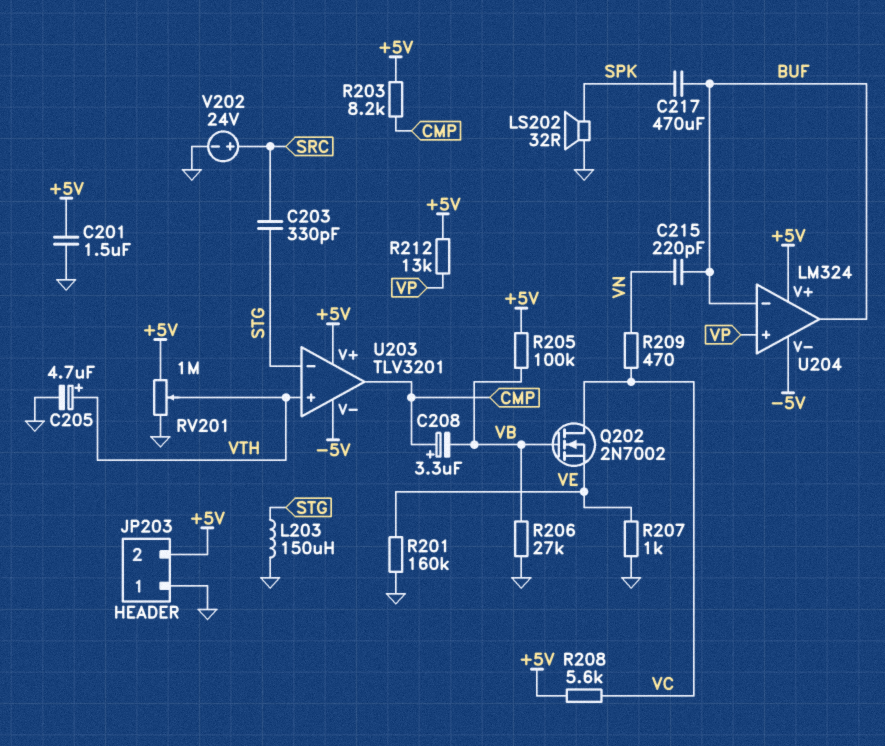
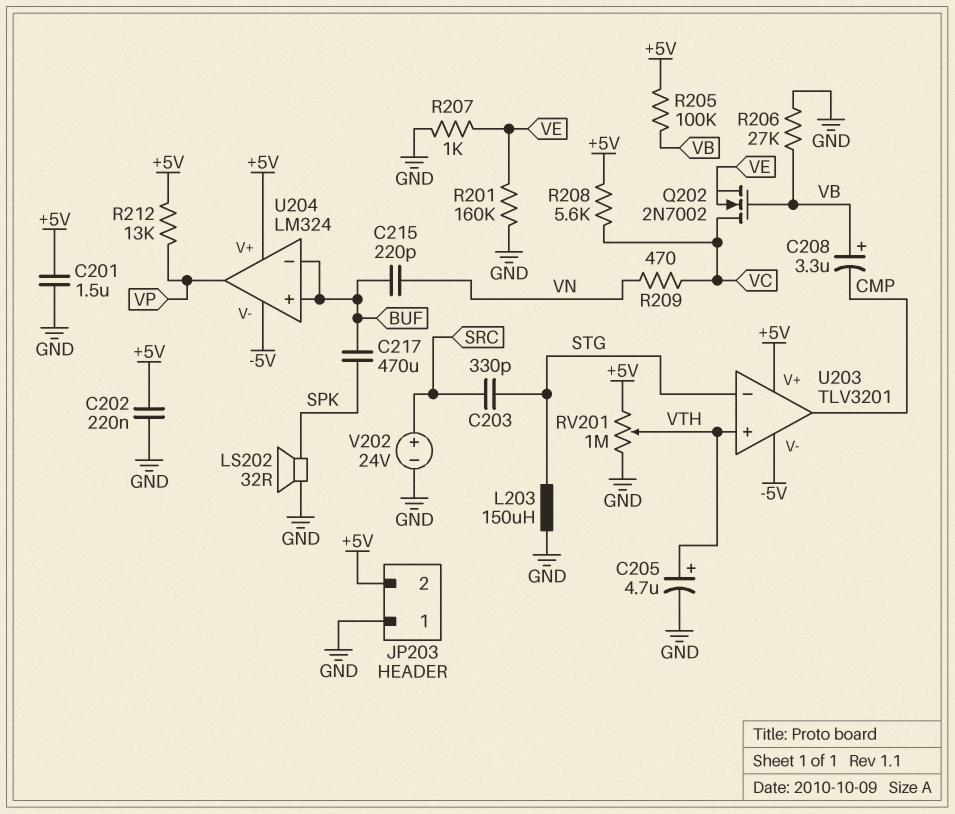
C202: none -> 220nF (+5V, GND)
C208: 3.3uF (plus CMP, minus VB) -> 3.3uF (plus VB, minus CMP)
R203: 8.2k (+5V, CMP) -> none
U204 pin in+: VP -> BUF
U204 pin out: BUF -> VP

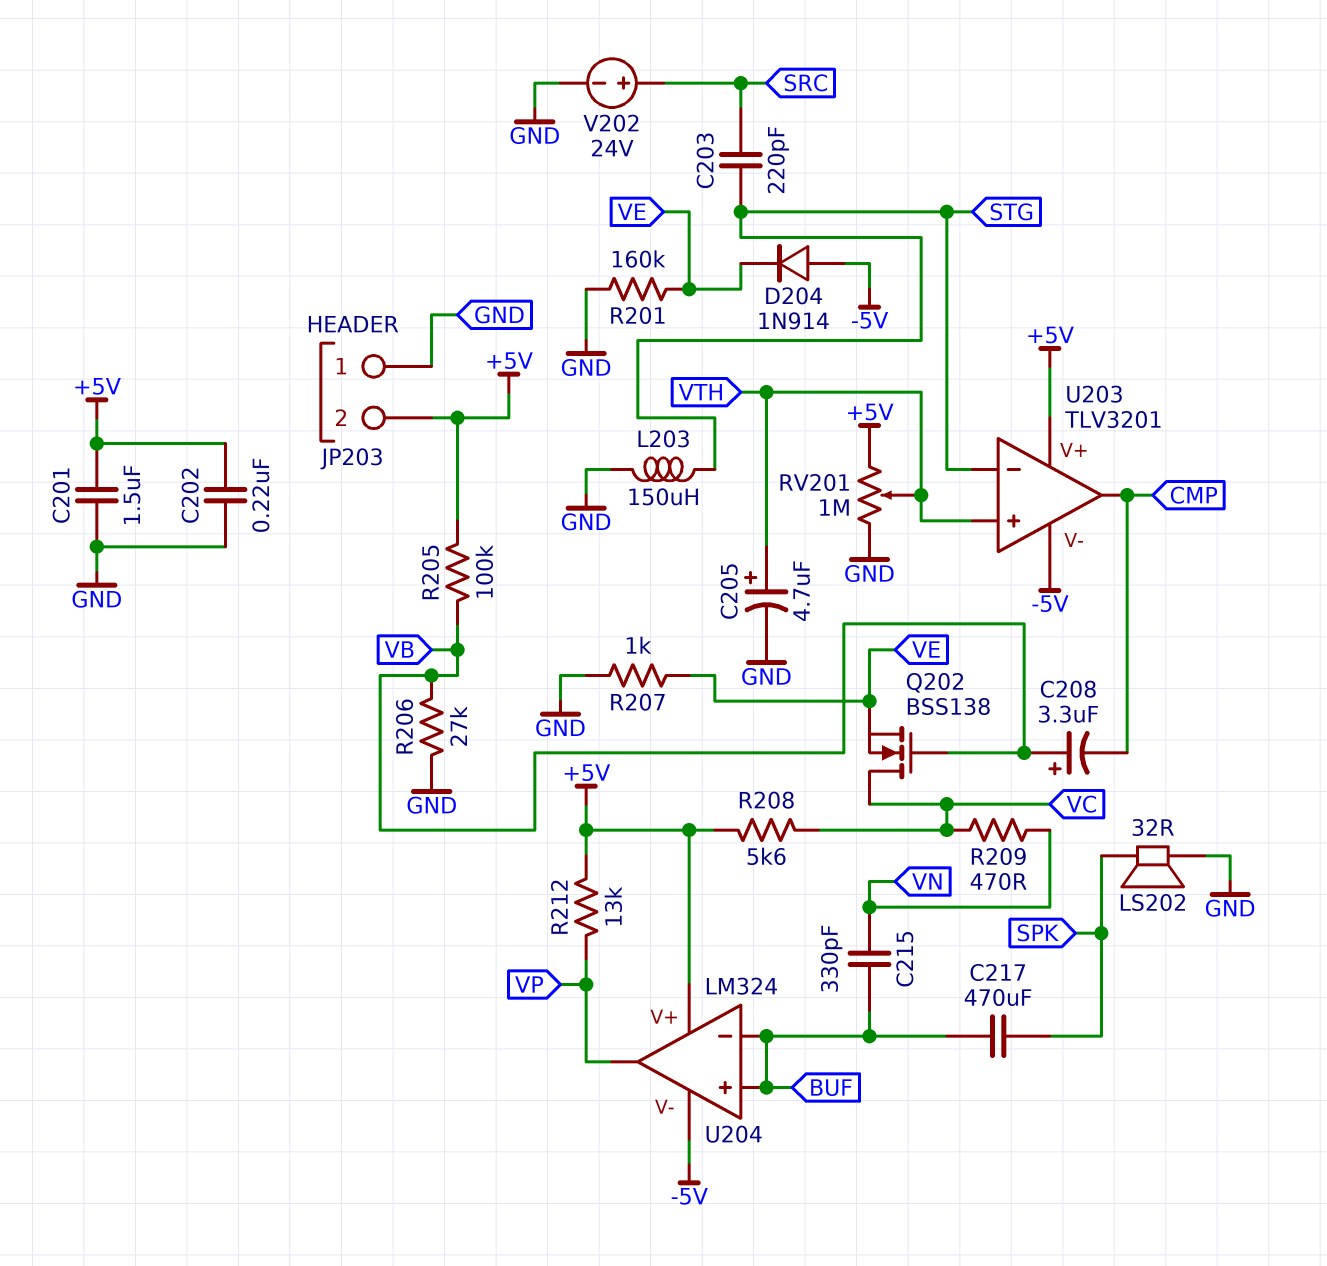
C203: 330pF (SRC, STG) -> 220pF (SRC, STG)
C215: 220pF (BUF, VN) -> 330pF (BUF, VN)
D204: none -> diode 1N914 (A -5V, K VE)
Q202: NMOS 2N7002 (G VB, D VC, S VE) -> NMOS BSS138 (G VB, D VC, S VE)

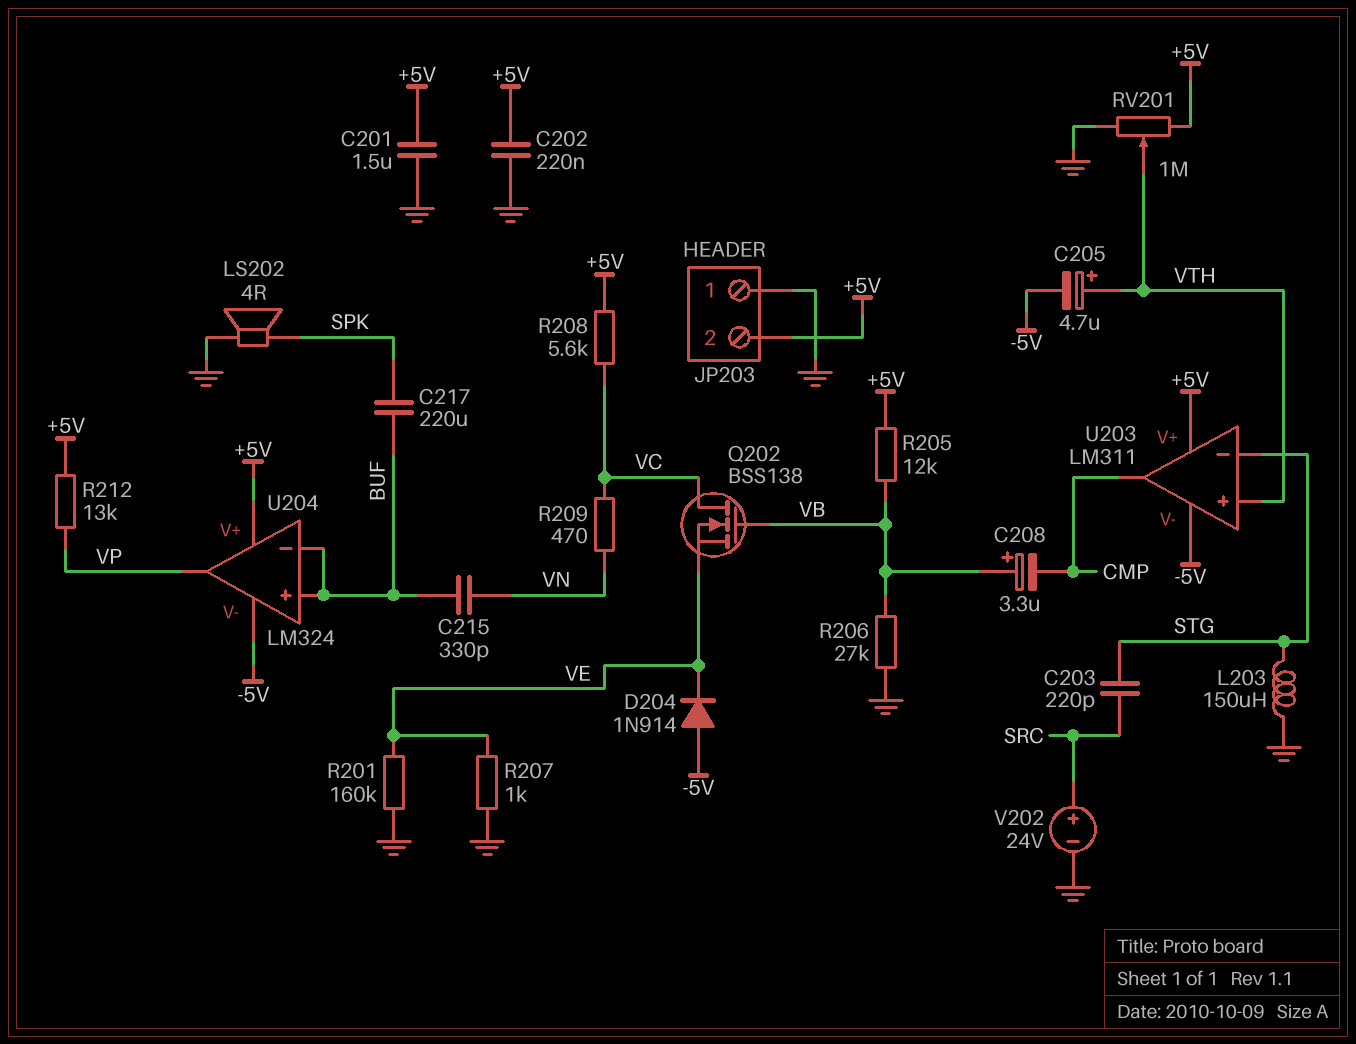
C205: 4.7uF (plus VTH, minus GND) -> 4.7uF (plus VTH, minus -5V)
C217: 470uF (BUF, SPK) -> 220uF (BUF, SPK)
LS202: speaker 32R (GND, SPK) -> speaker 4R (GND, SPK)
R205: 100k (+5V, VB) -> 12k (+5V, VB)
U203: TLV3201 -> LM311

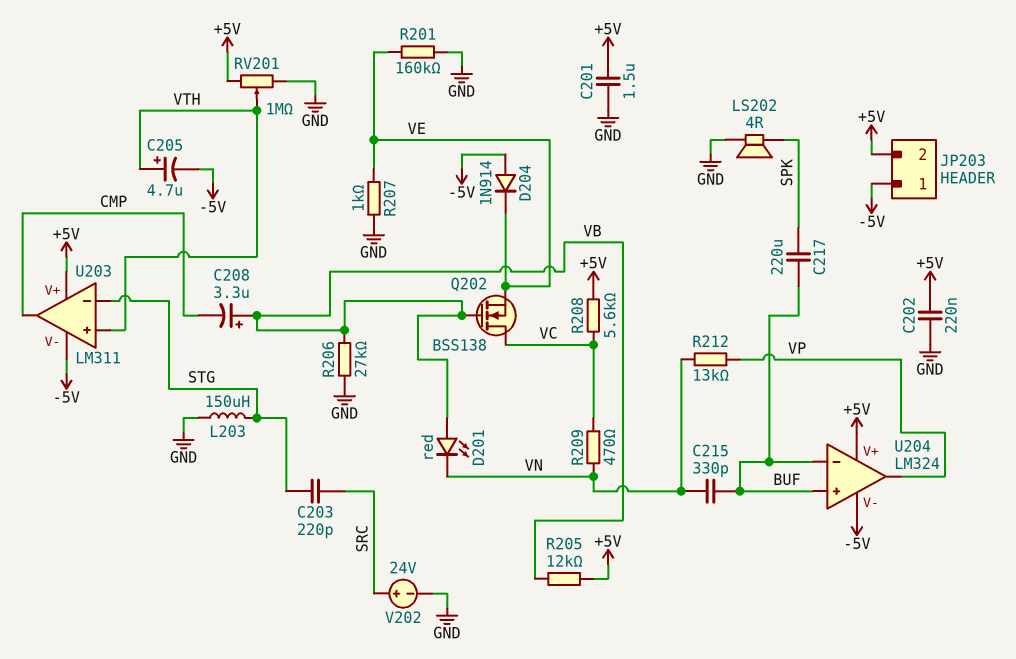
D201: none -> LED red (A VB, K VN)
JP203 pin 1: GND -> -5V
R212: 13k (+5V, VP) -> 13k (VN, VP)

